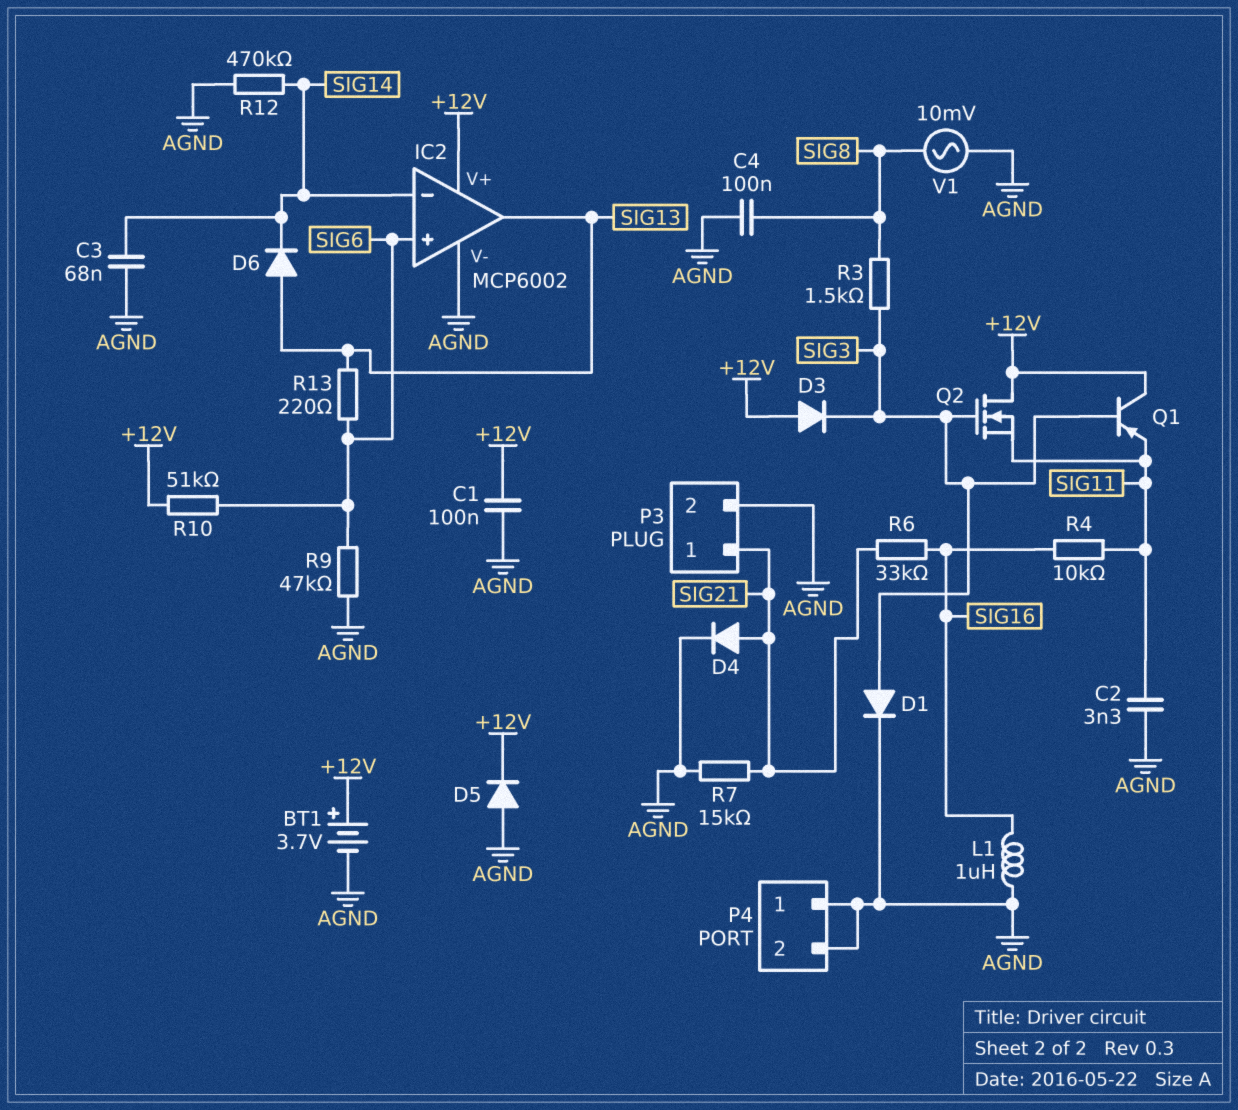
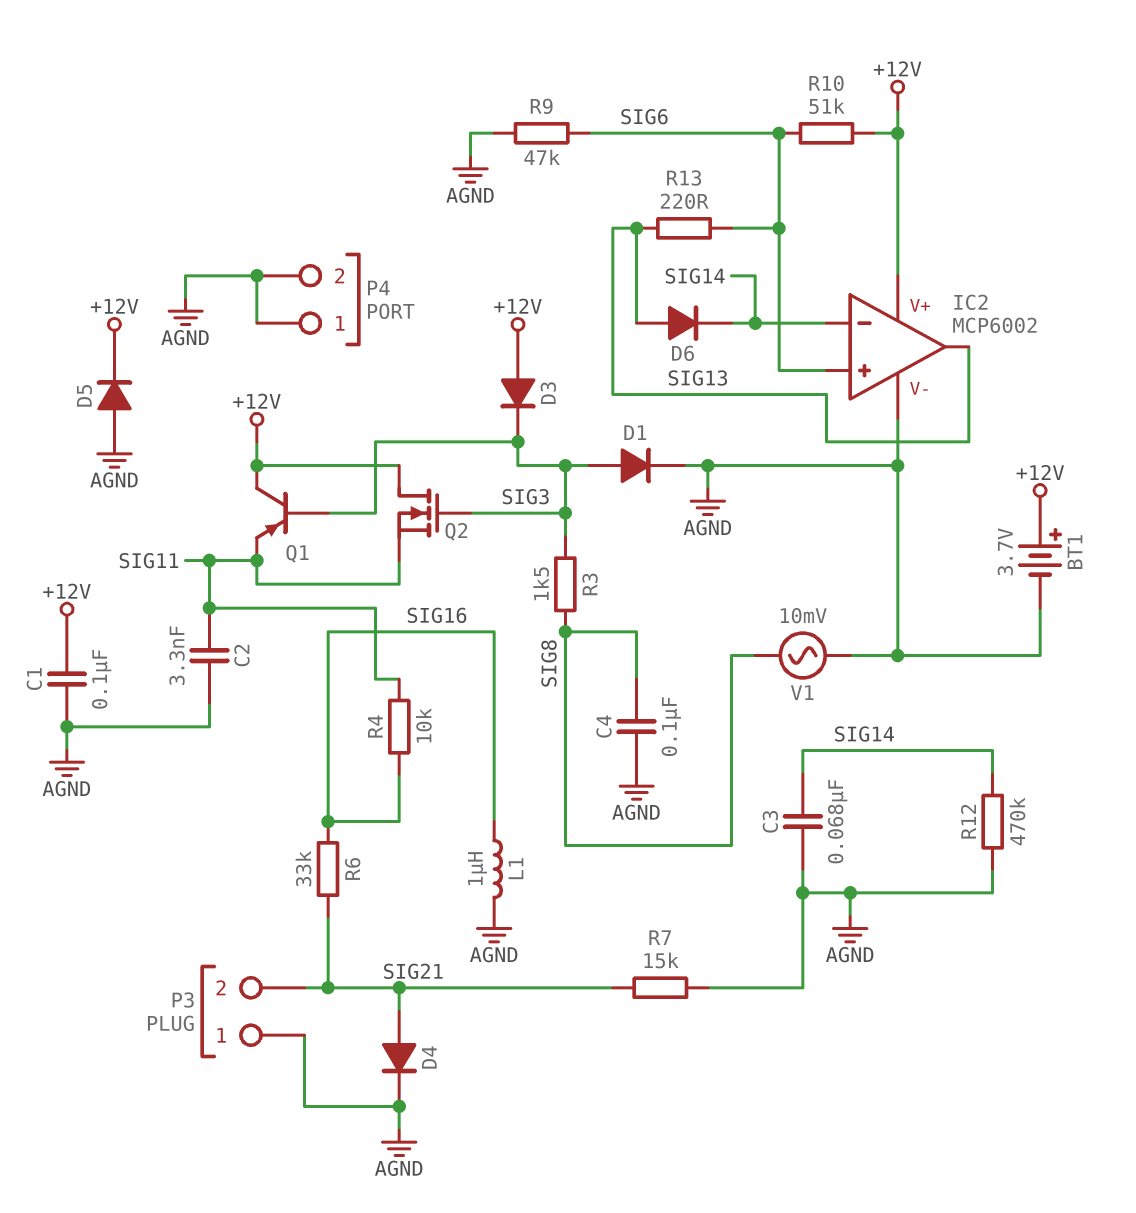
P3 pin 1: SIG21 -> AGND
P3 pin 2: AGND -> SIG21

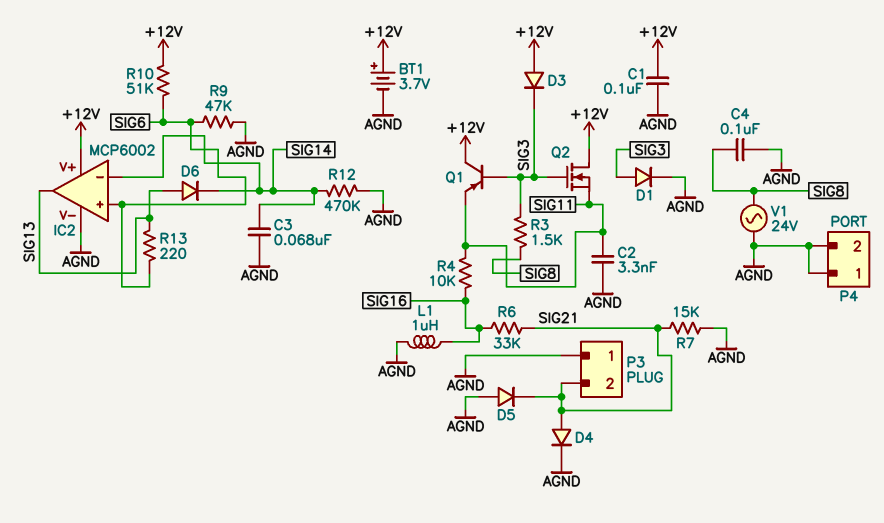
D5: diode (A AGND, K +12V) -> diode (A AGND, K SIG21)
V1: AC 10mV (AGND, SIG8) -> AC 24V (AGND, SIG8)

